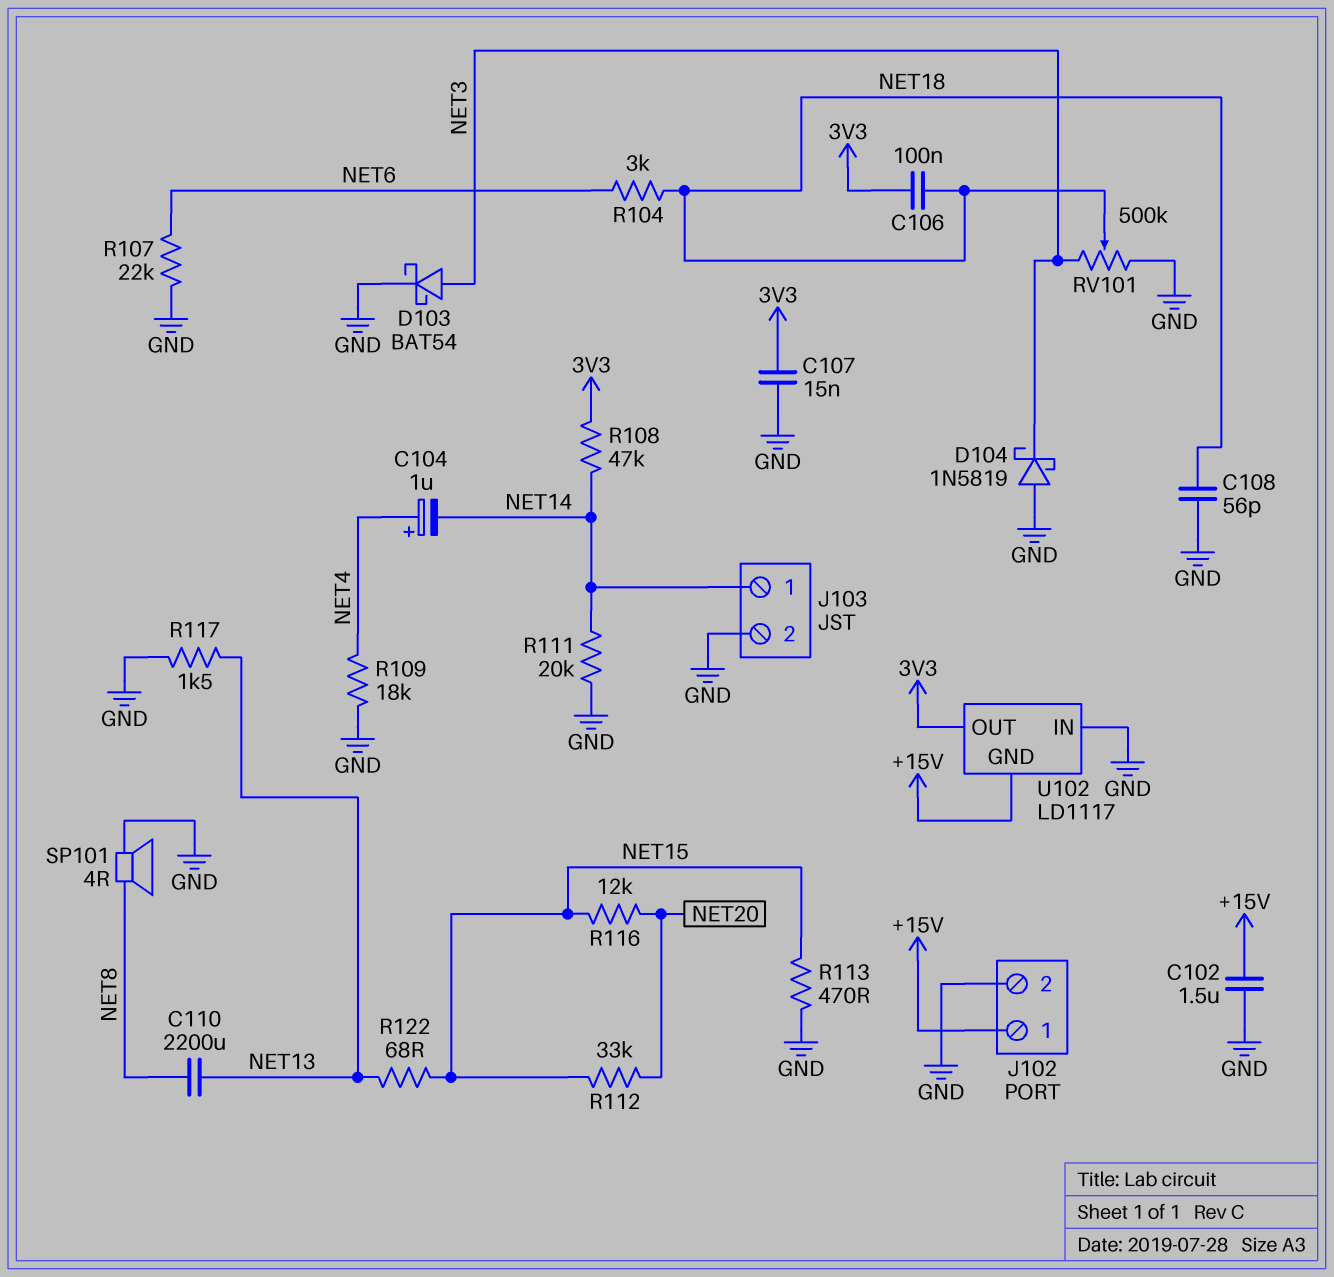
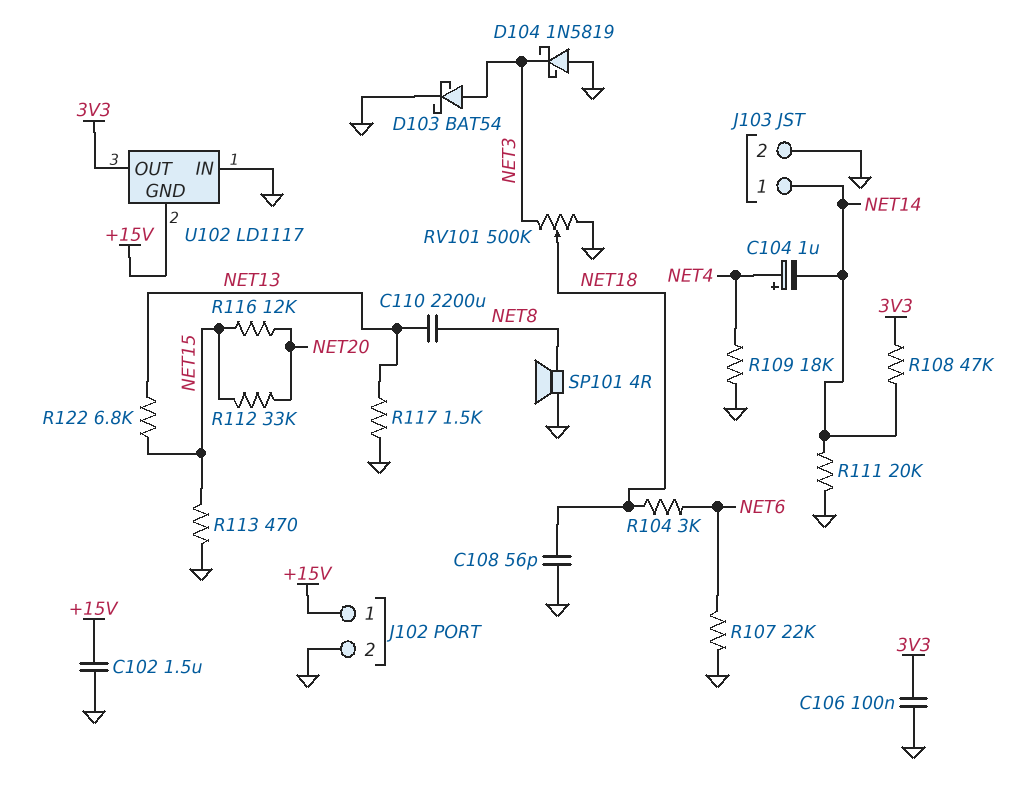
C106: 100nF (3V3, NET18) -> 100nF (3V3, GND)
C107: 15nF (3V3, GND) -> none
R122: 68 (NET13, NET15) -> 6.8k (NET13, NET15)

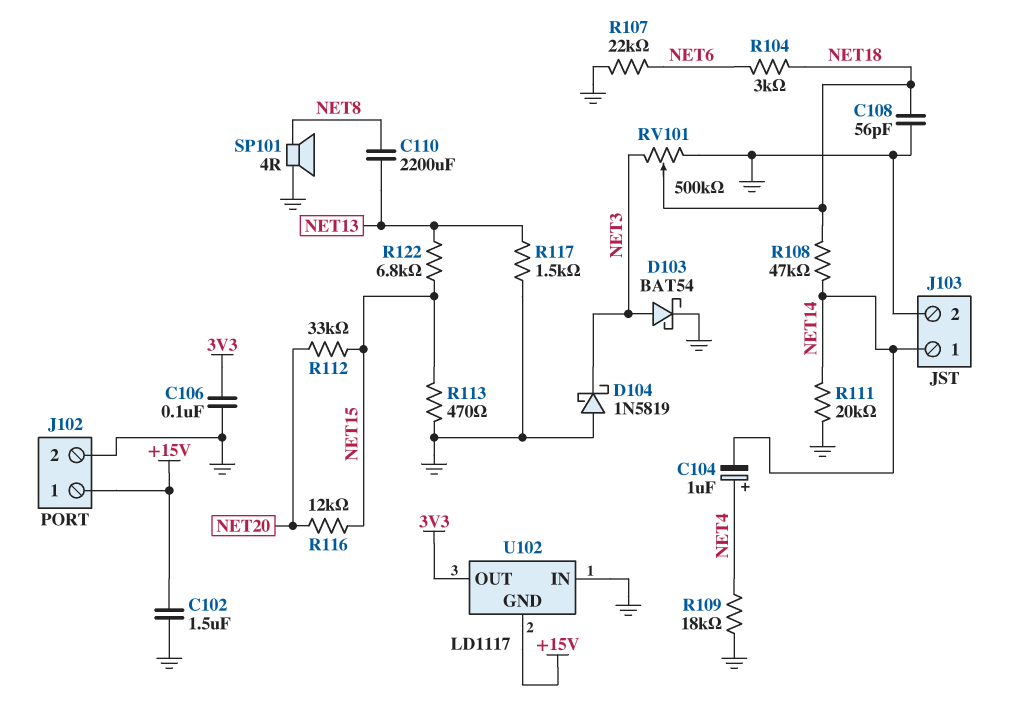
R108: 47k (3V3, NET14) -> 47k (NET14, NET18)

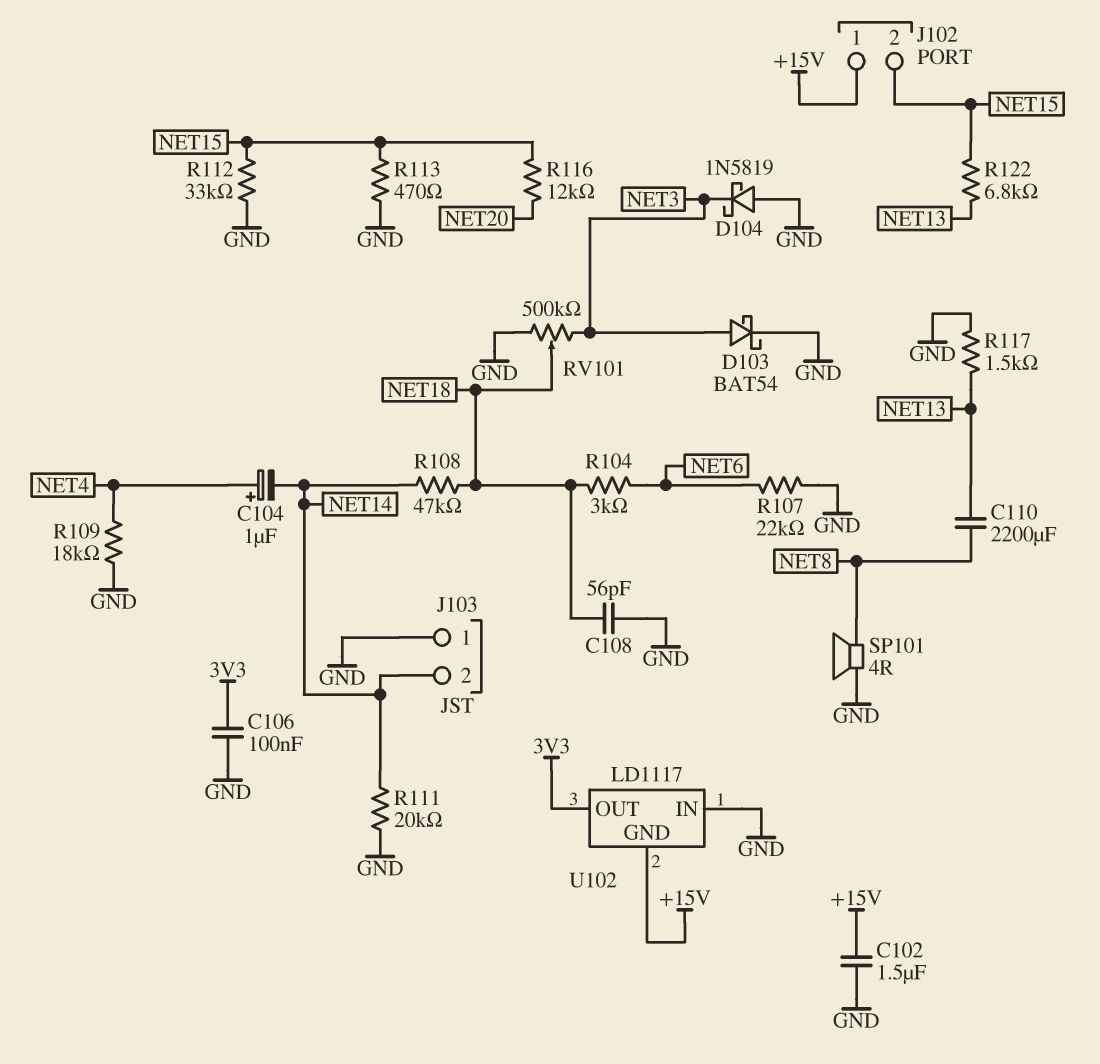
J102 pin 2: GND -> NET15
J103 pin 1: NET14 -> GND
J103 pin 2: GND -> NET14
R112: 33k (NET15, NET20) -> 33k (GND, NET15)

